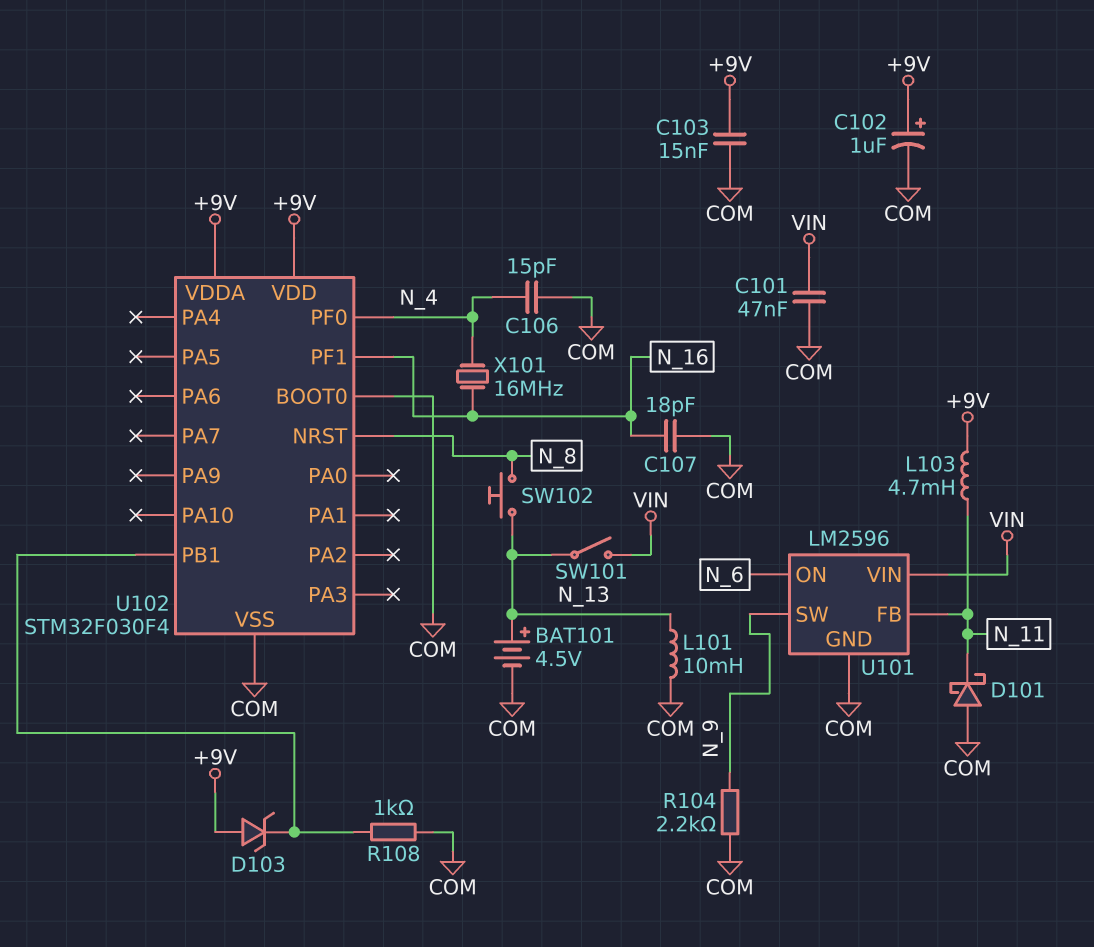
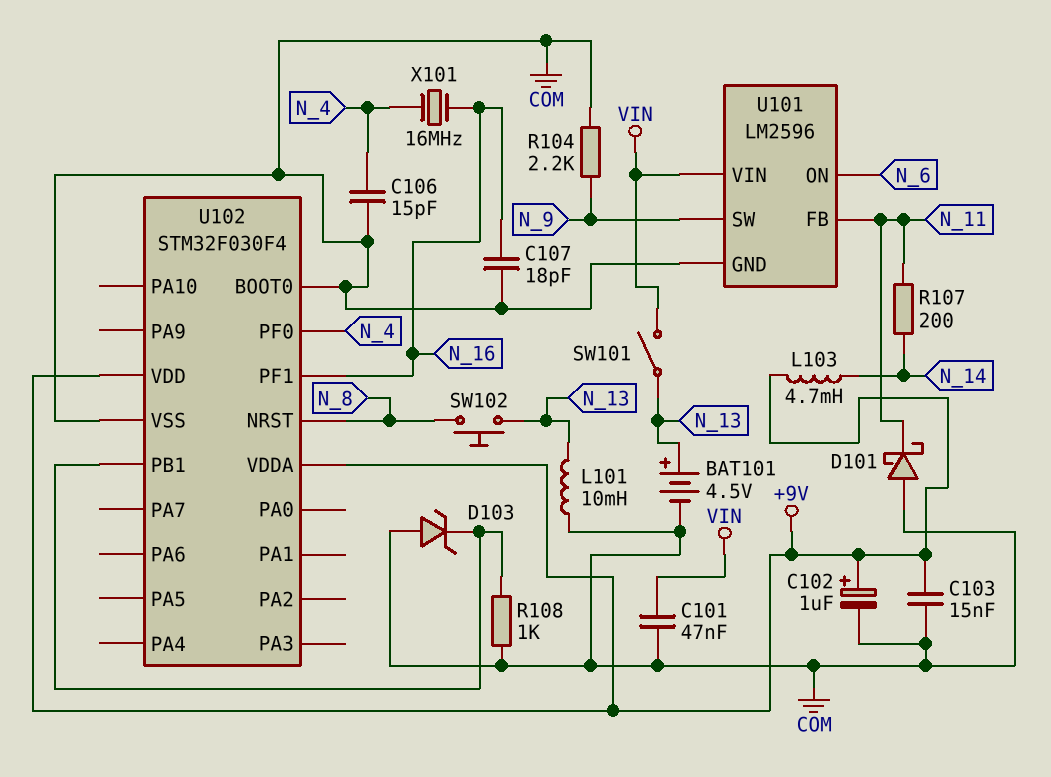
D103: zener (A +9V, K U102/PB1) -> zener (A COM, K U102/PB1)
L103: 4.7mH (+9V, N_11) -> 4.7mH (+9V, N_14)
R107: none -> 200 (N_11, N_14)

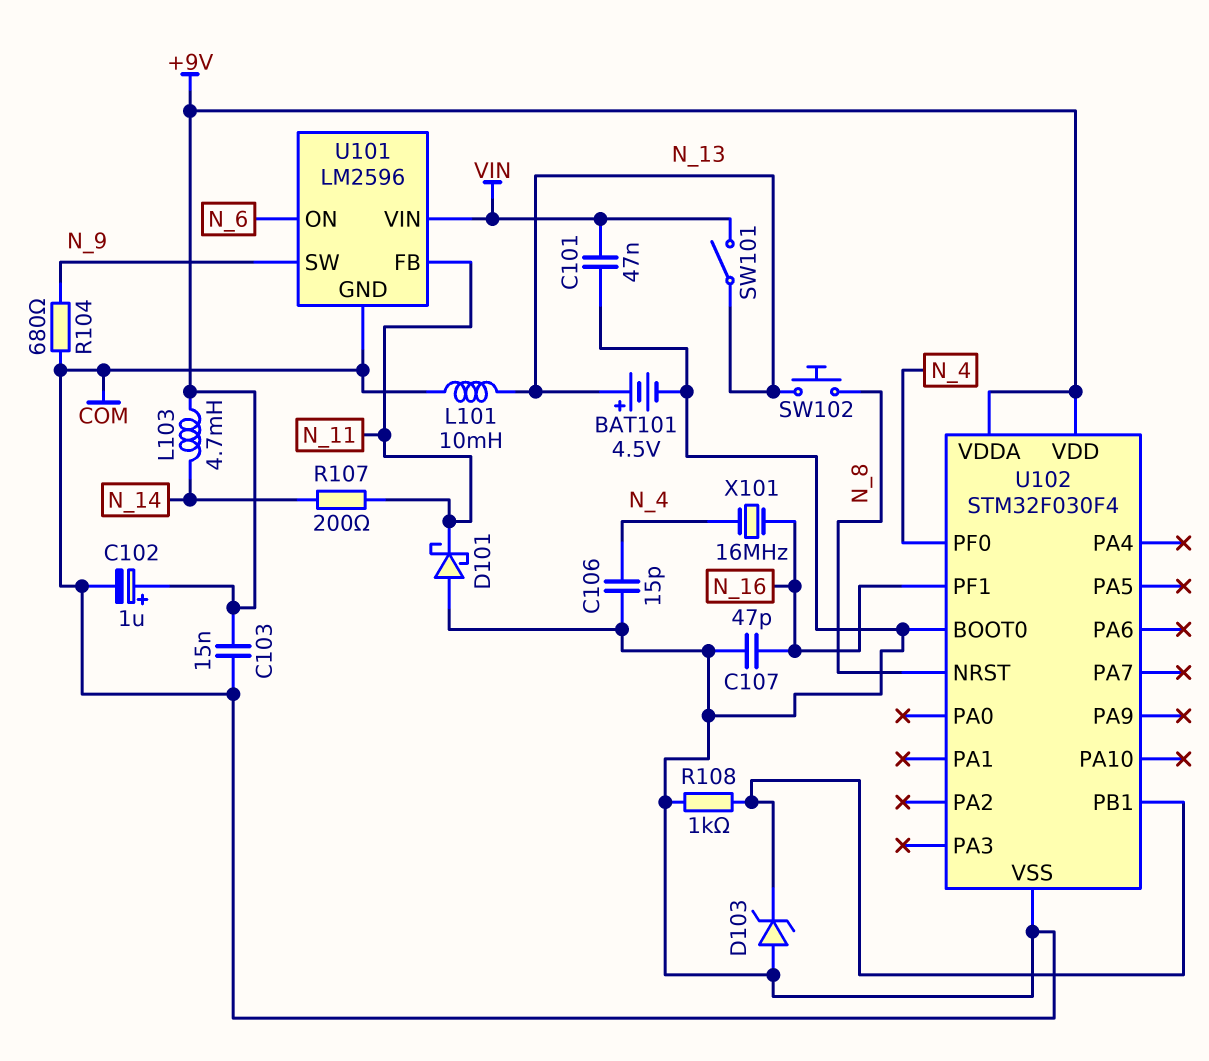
C107: 18pF (COM, N_16) -> 47pF (COM, N_16)
R104: 2.2k (COM, N_9) -> 680 (COM, N_9)

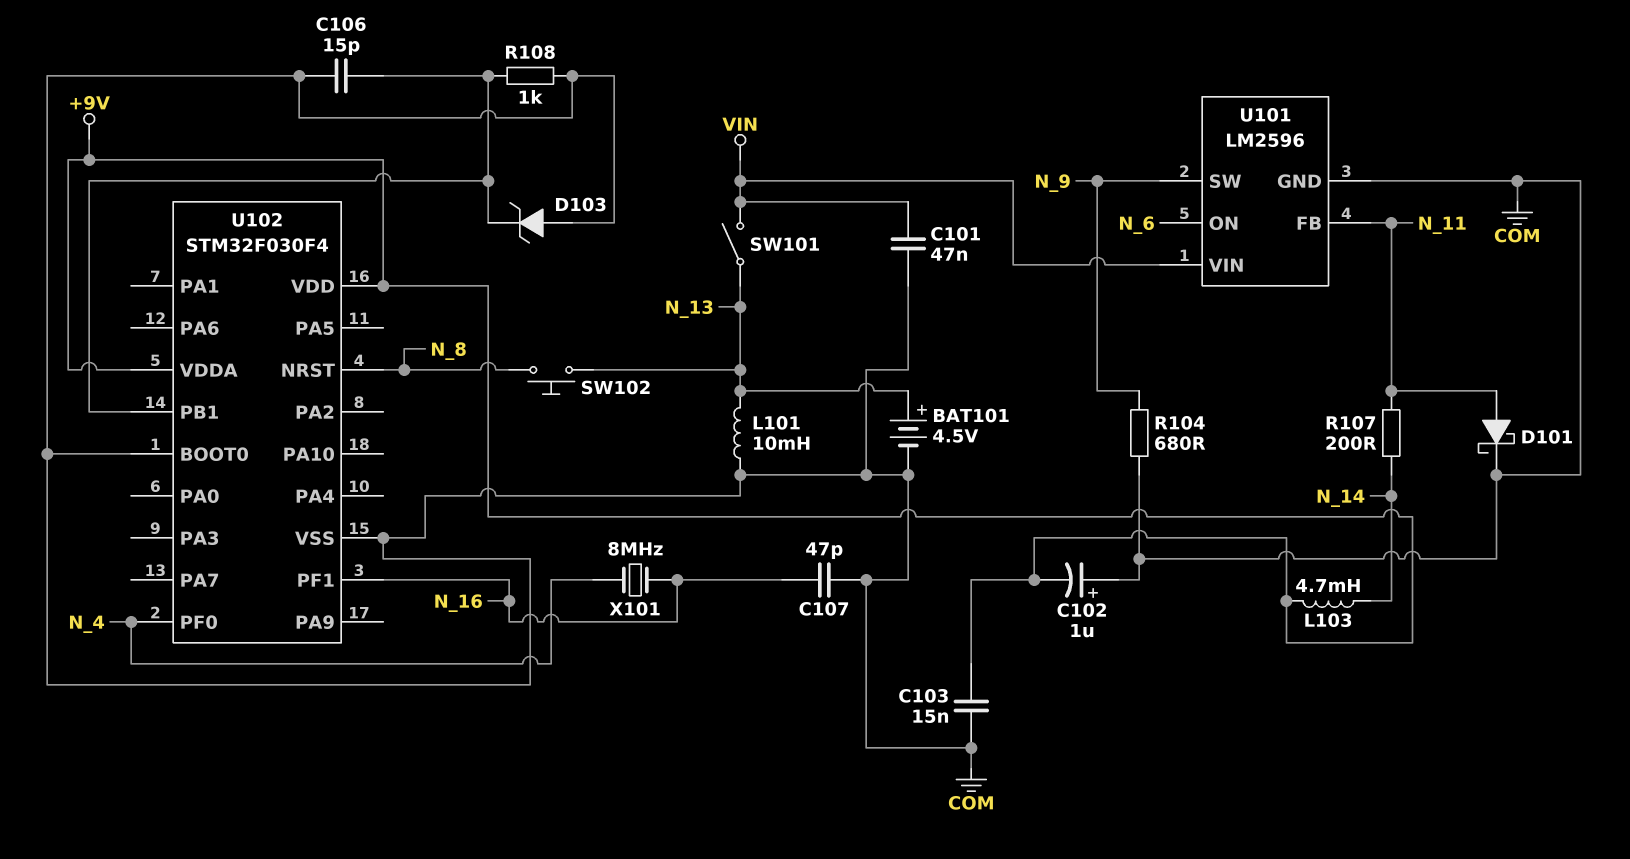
C102: 1uF (plus +9V, minus COM) -> 1uF (plus COM, minus +9V)
C106: 15pF (COM, N_4) -> 15pF (COM, U102/PB1)
D101: schottky (A COM, K N_11) -> schottky (A N_11, K COM)
X101: 16MHz (N_4, N_16) -> 8MHz (N_4, N_16)

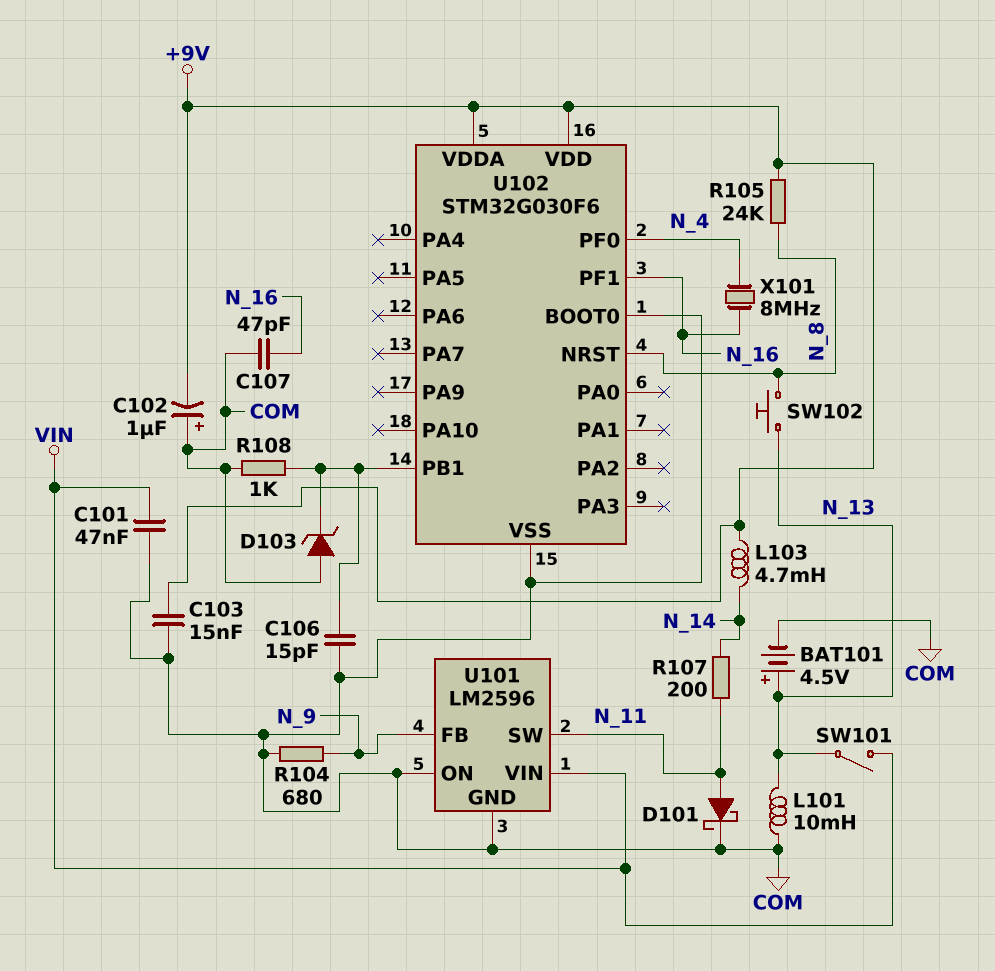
R105: none -> 24k (+9V, N_8)
U101 pin FB: N_11 -> N_9
U101 pin ON: N_6 -> COM
U101 pin SW: N_9 -> N_11
U102: STM32F030F4 -> STM32G030F6

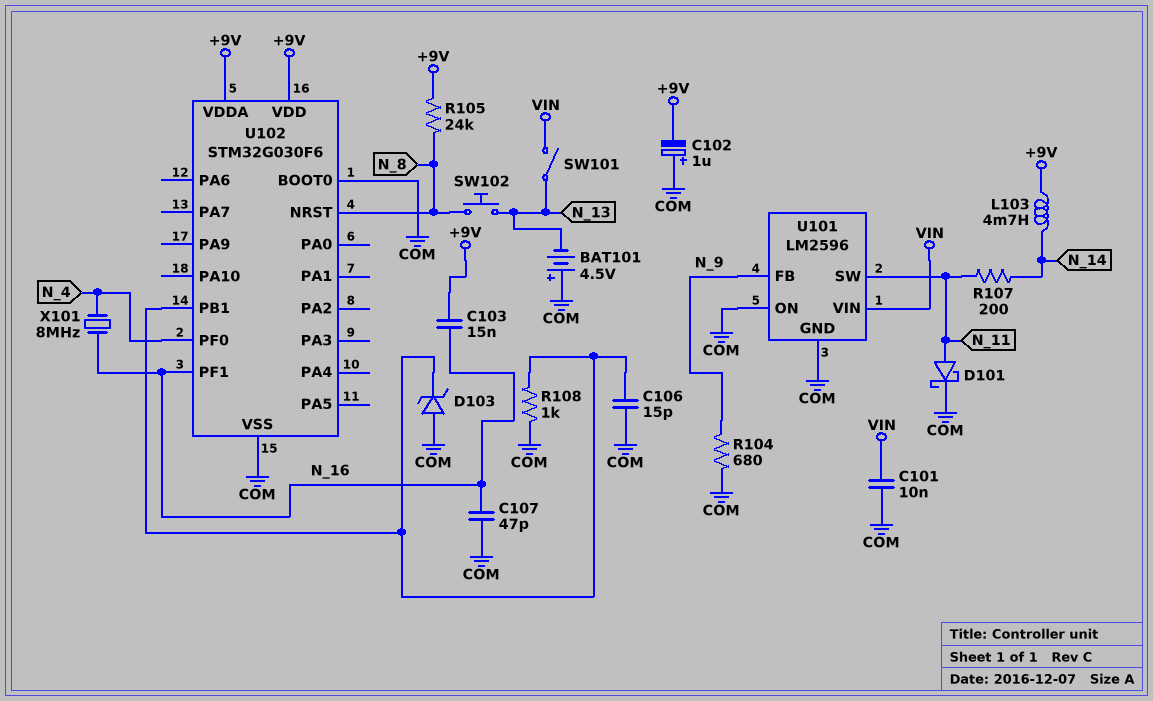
BAT101: 4.5V (plus N_13, minus COM) -> 4.5V (plus COM, minus N_13)
C101: 47nF (COM, VIN) -> 10nF (COM, VIN)
C103: 15nF (+9V, COM) -> 15nF (+9V, N_16)
L101: 10mH (COM, N_13) -> none

